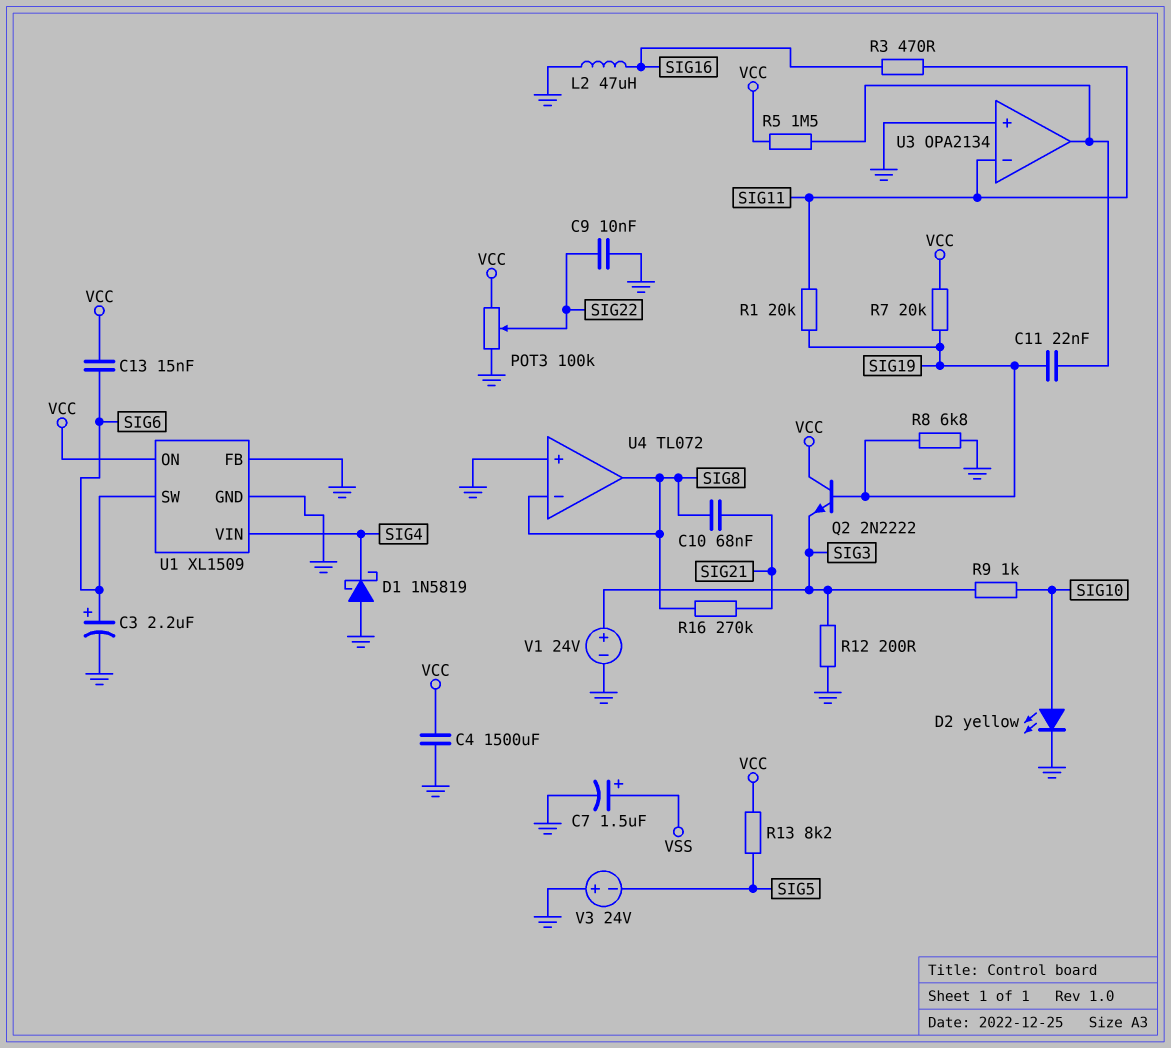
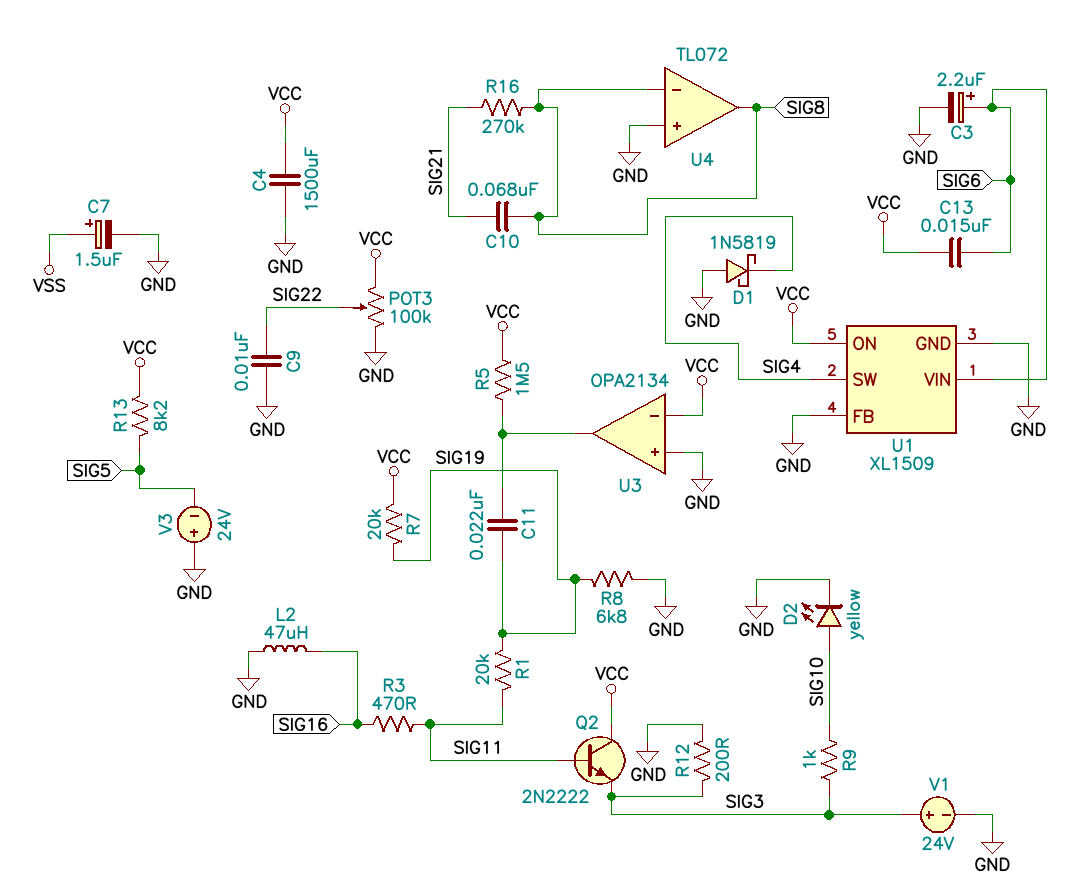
Q2: NPN 2N2222 (B SIG19, C VCC, E SIG3) -> NPN 2N2222 (B SIG11, C VCC, E SIG3)
U1 pin SW: SIG6 -> SIG4
U1 pin VIN: SIG4 -> SIG6
U3 pin in-: SIG11 -> VCC

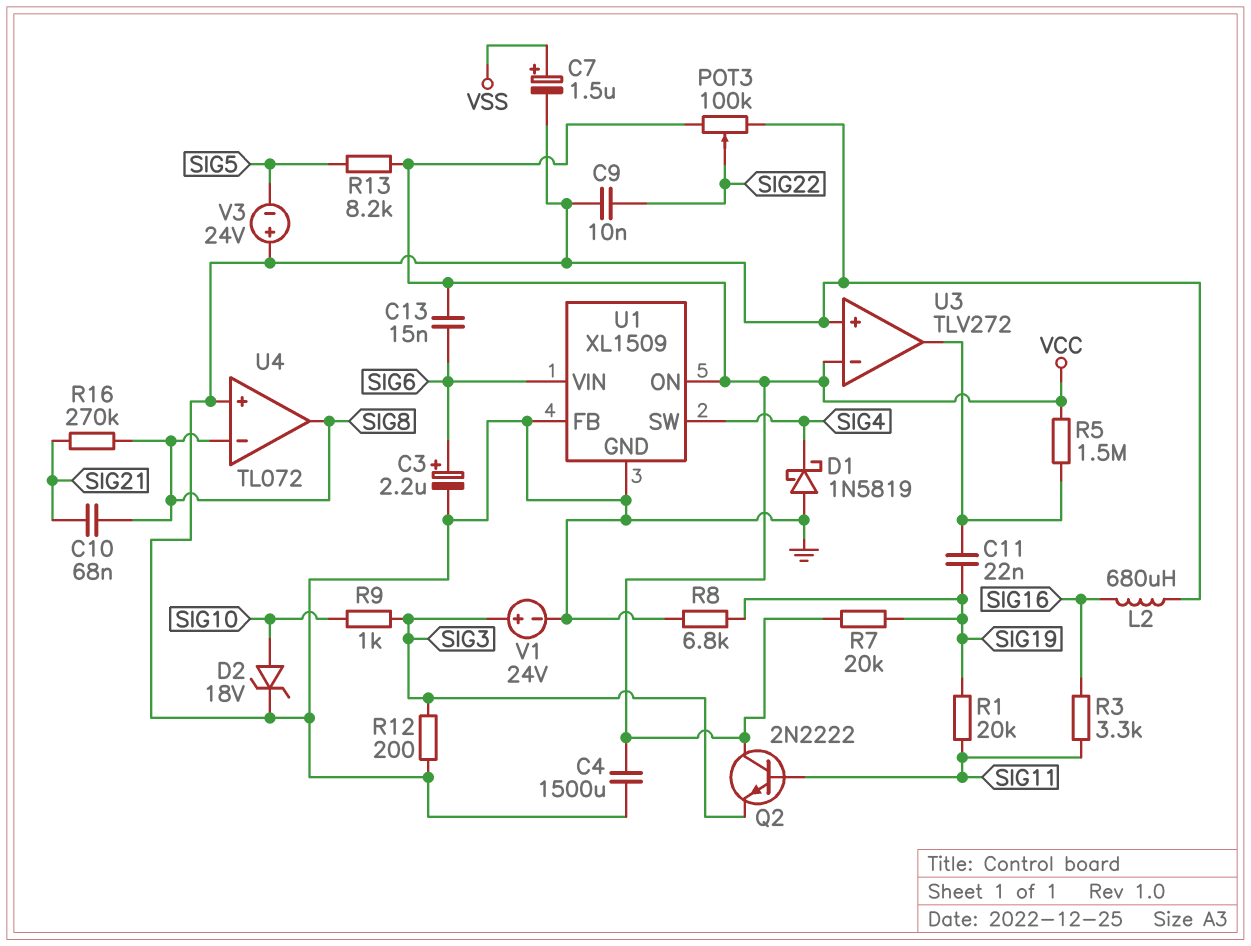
D2: LED yellow (A SIG10, K GND) -> zener 18V (A SIG10, K GND)
L2: 47uH (GND, SIG16) -> 680uH (GND, SIG16)
R3: 470 (SIG11, SIG16) -> 3.3k (SIG11, SIG16)
U3: OPA2134 -> TLV272

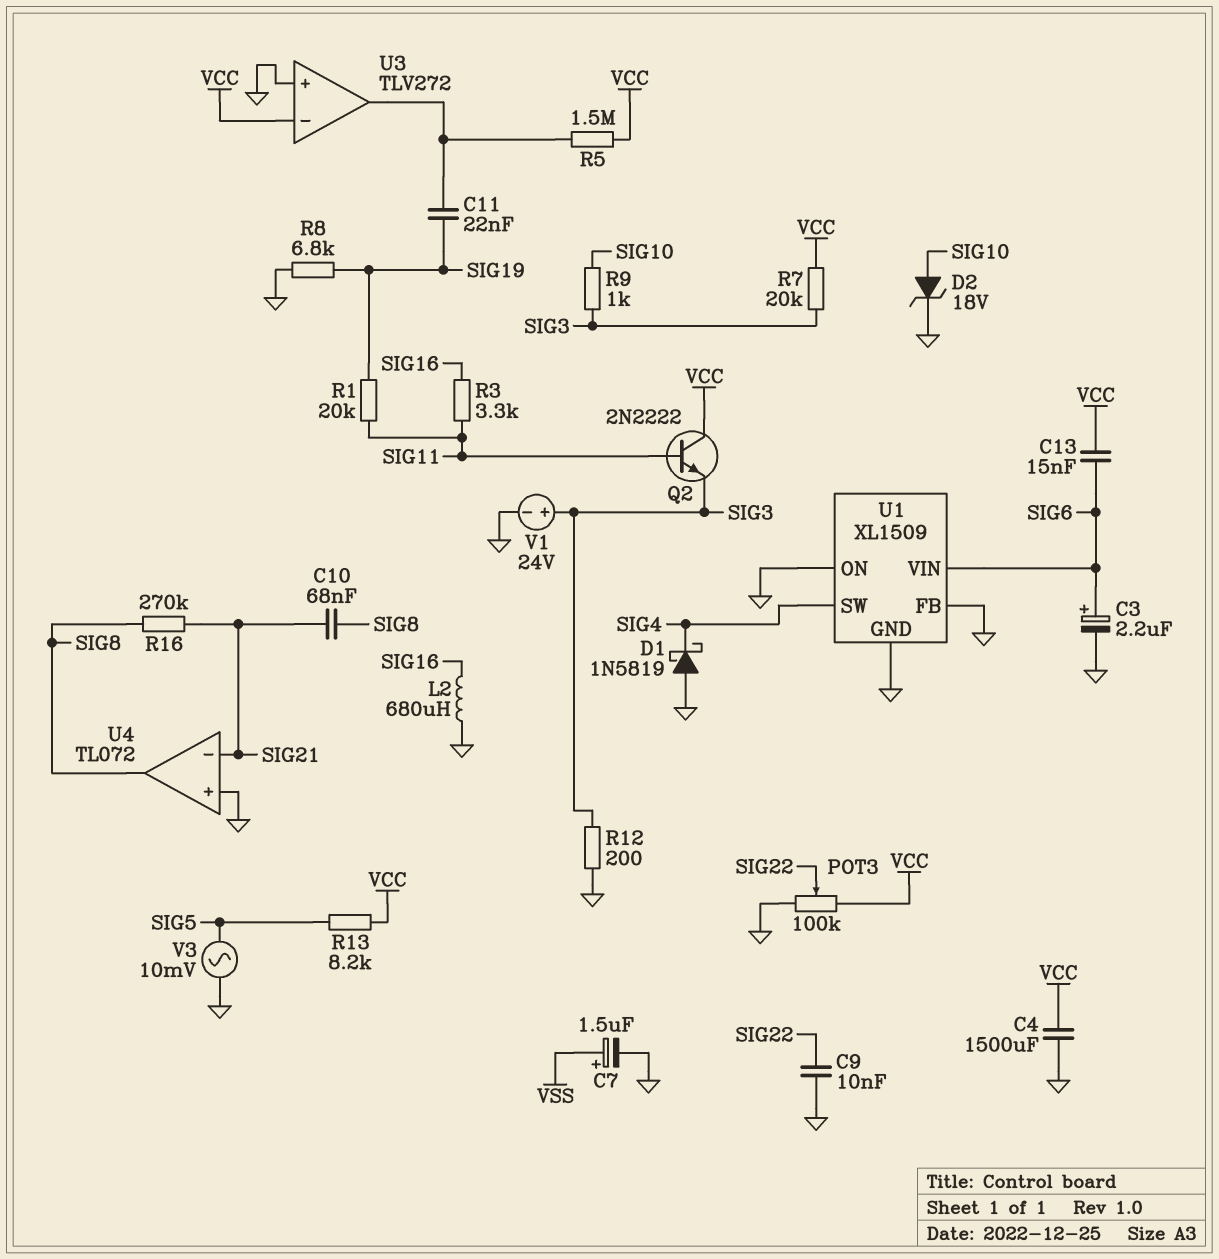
R7: 20k (SIG19, VCC) -> 20k (SIG3, VCC)
U1 pin ON: VCC -> GND
U4 pin in-: SIG8 -> SIG21
V3: 24V (plus GND, minus SIG5) -> AC 10mV (GND, SIG5)

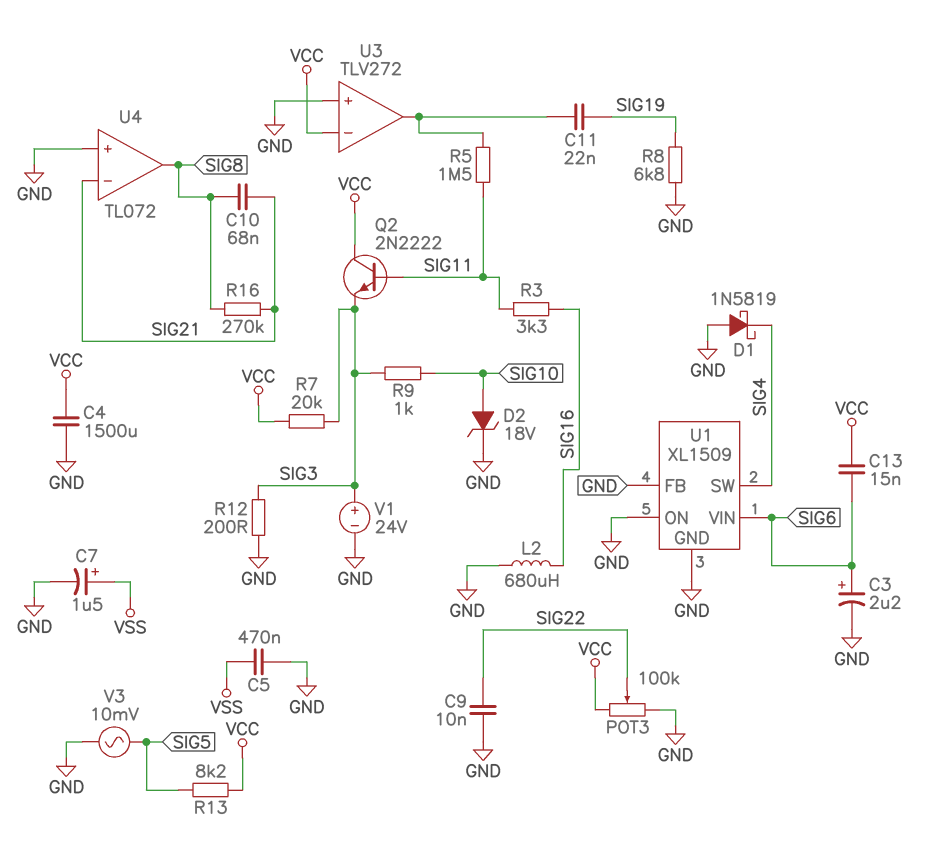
C5: none -> 470nF (GND, VSS)
R1: 20k (SIG11, SIG19) -> none
R5: 1.5M (U3/out, VCC) -> 1.5M (SIG11, U3/out)

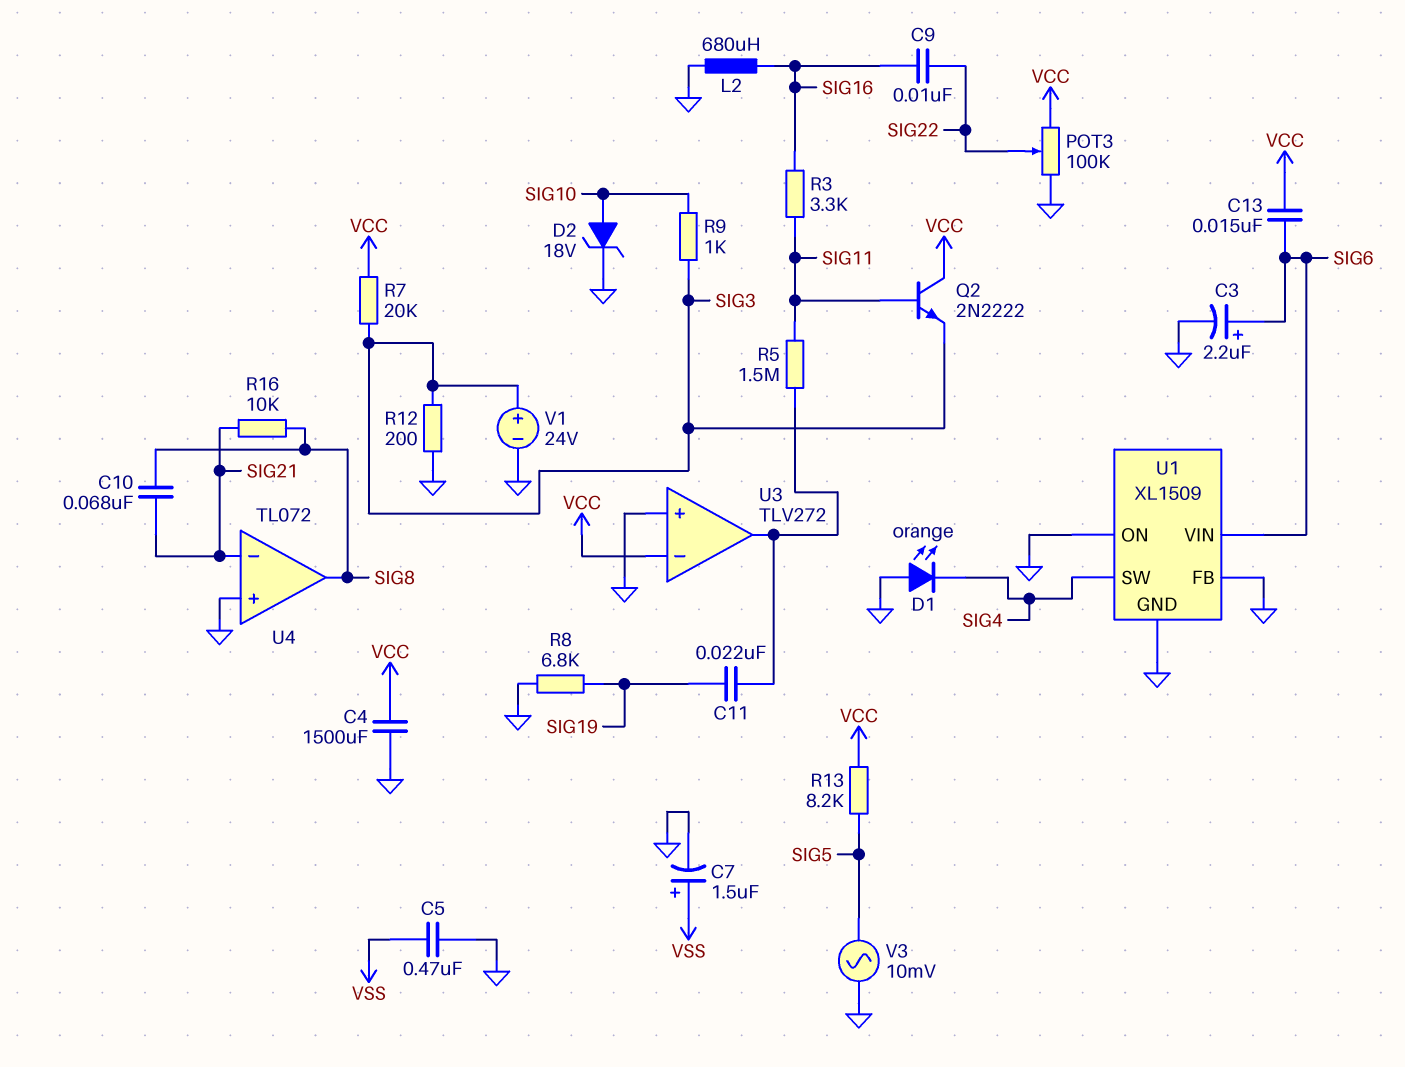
C9: 10nF (GND, SIG22) -> 10nF (SIG16, SIG22)
D1: schottky 1N5819 (A GND, K SIG4) -> LED orange (A GND, K SIG4)
R16: 270k (SIG8, SIG21) -> 10k (SIG8, SIG21)

